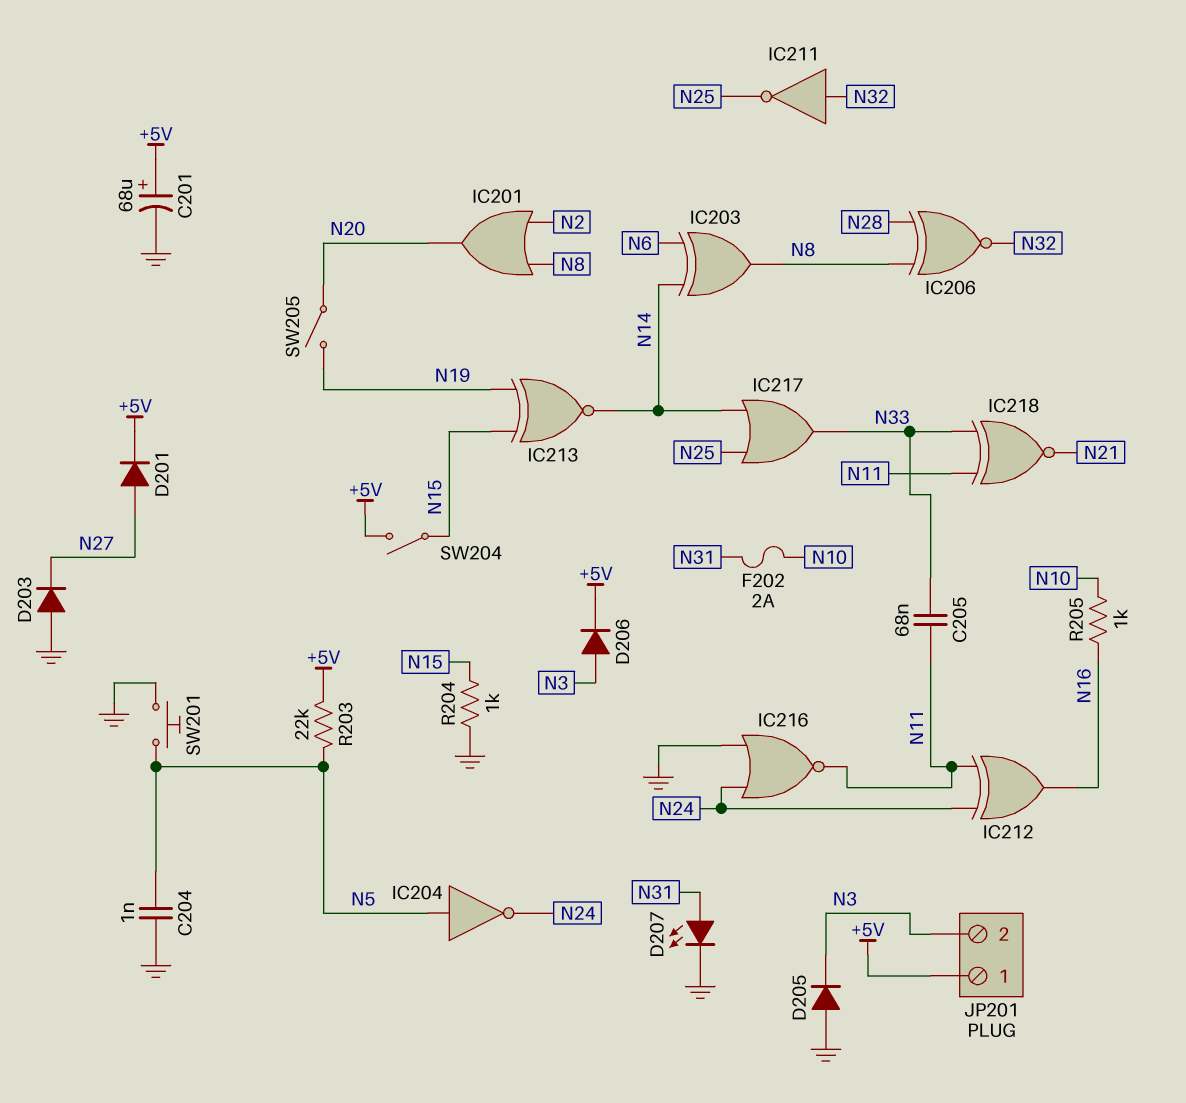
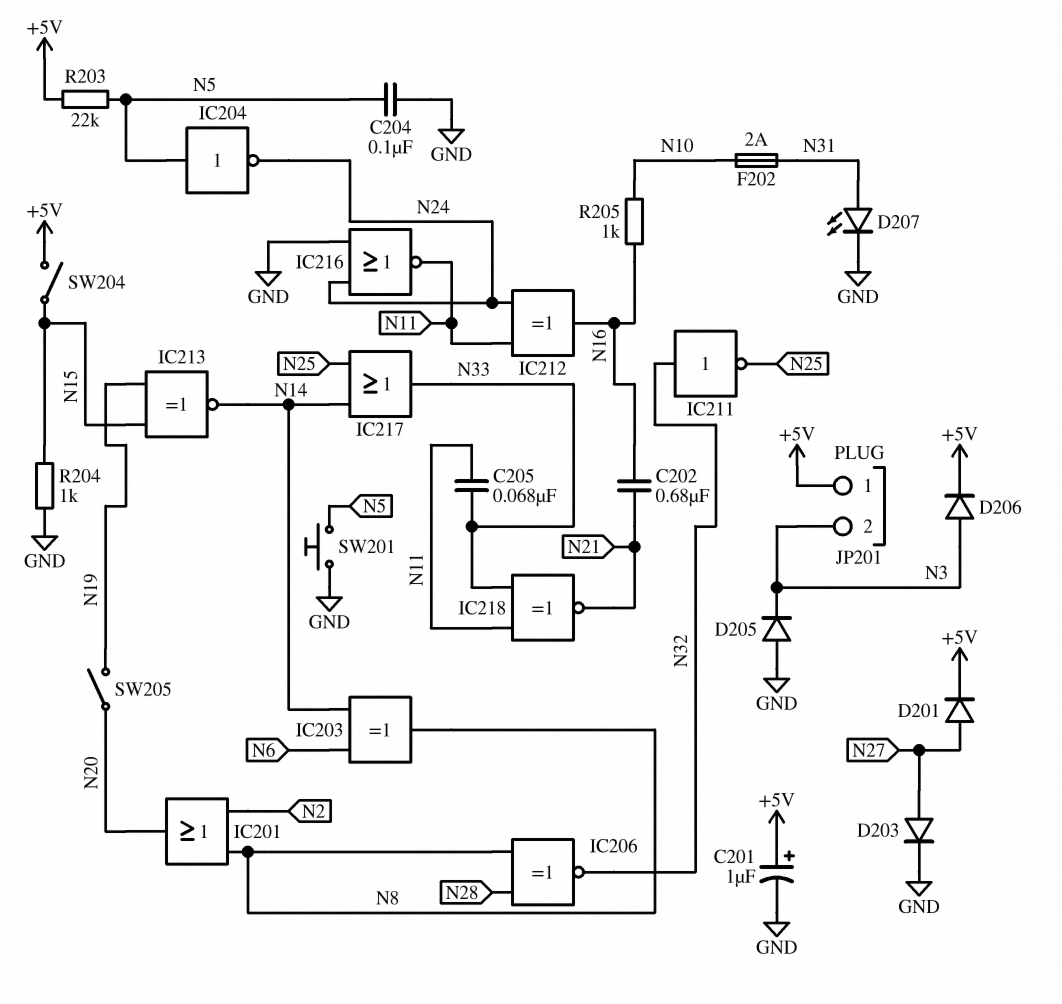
C201: 68uF (plus +5V, minus GND) -> 1uF (plus +5V, minus GND)
C202: none -> 680nF (N16, N21)
C204: 1nF (GND, N5) -> 100nF (GND, N5)
D203: diode (A GND, K N27) -> diode (A N27, K GND)

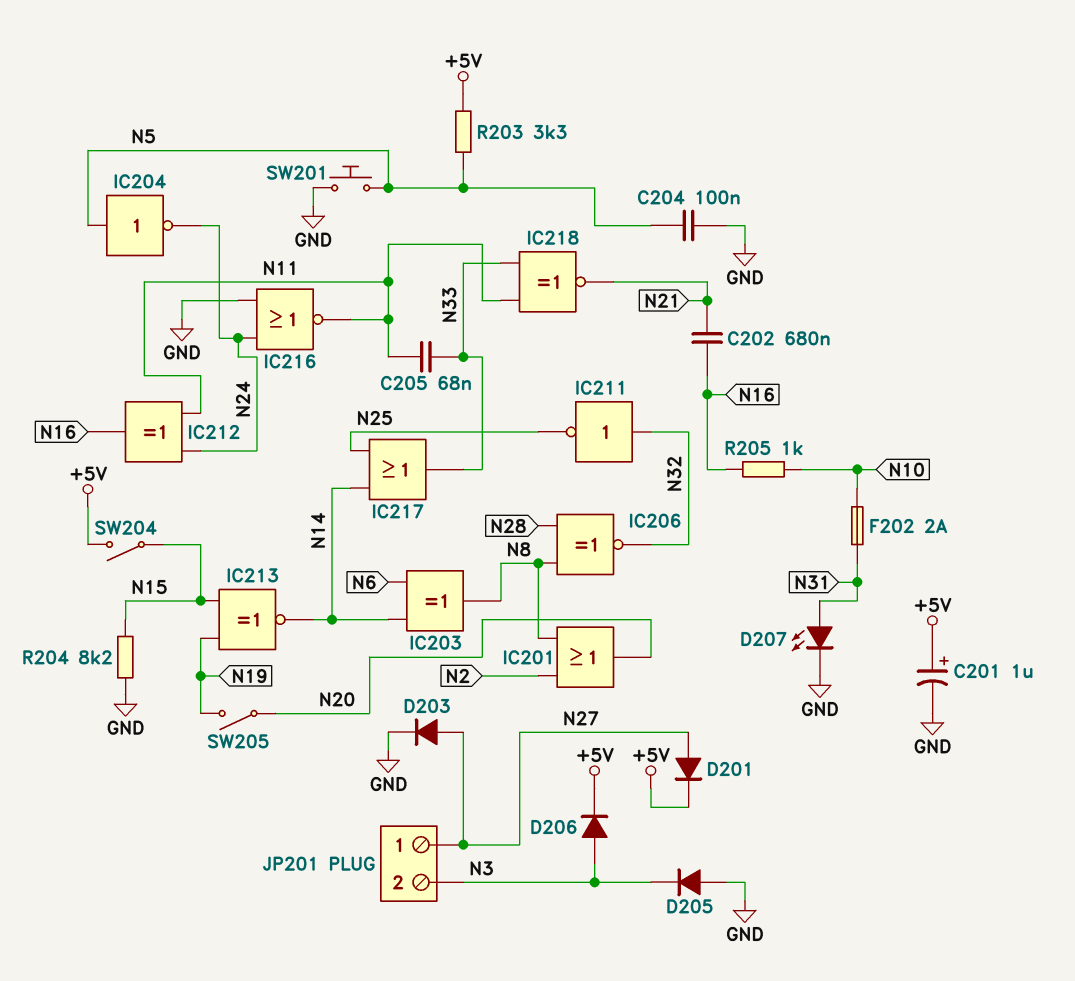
JP201 pin 1: +5V -> N27
R203: 22k (+5V, N5) -> 3.3k (+5V, N5)
R204: 1k (GND, N15) -> 8.2k (GND, N15)

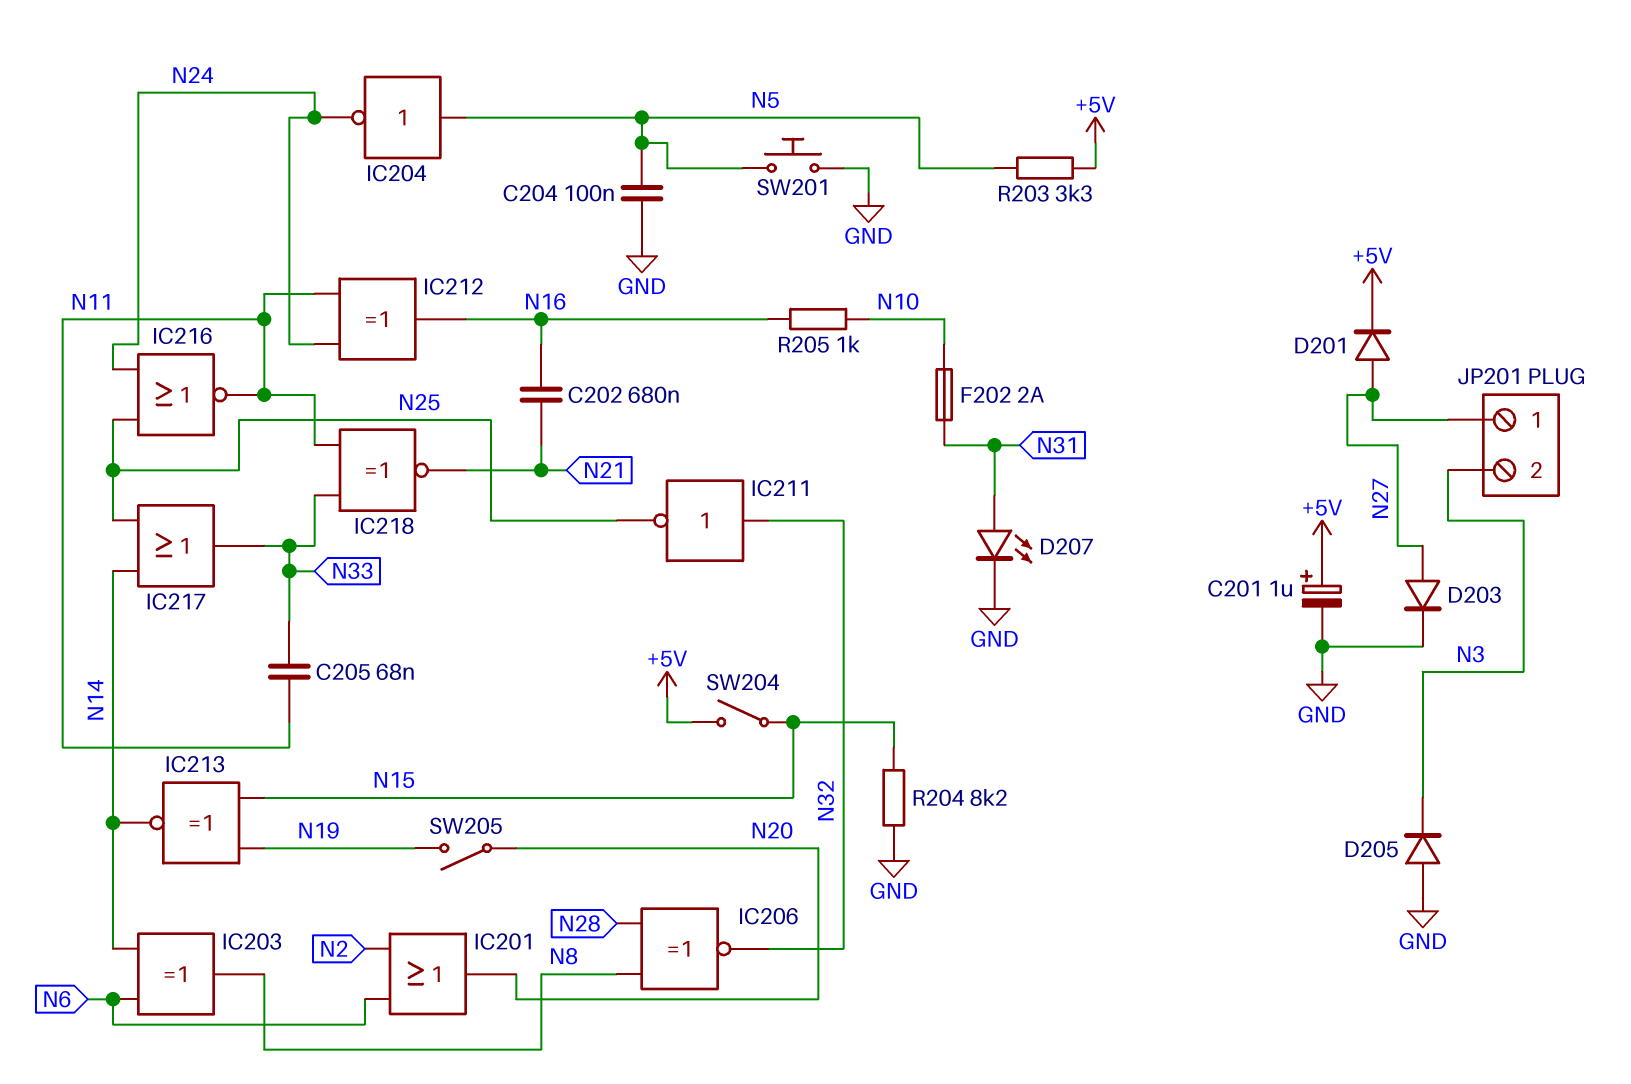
D206: diode (A N3, K +5V) -> none
IC201: OR (in N2, in N8, out N20) -> OR (in N2, in N6, out N20)
IC216: NOR (in GND, in N24, out N11) -> NOR (in N24, in N25, out N11)

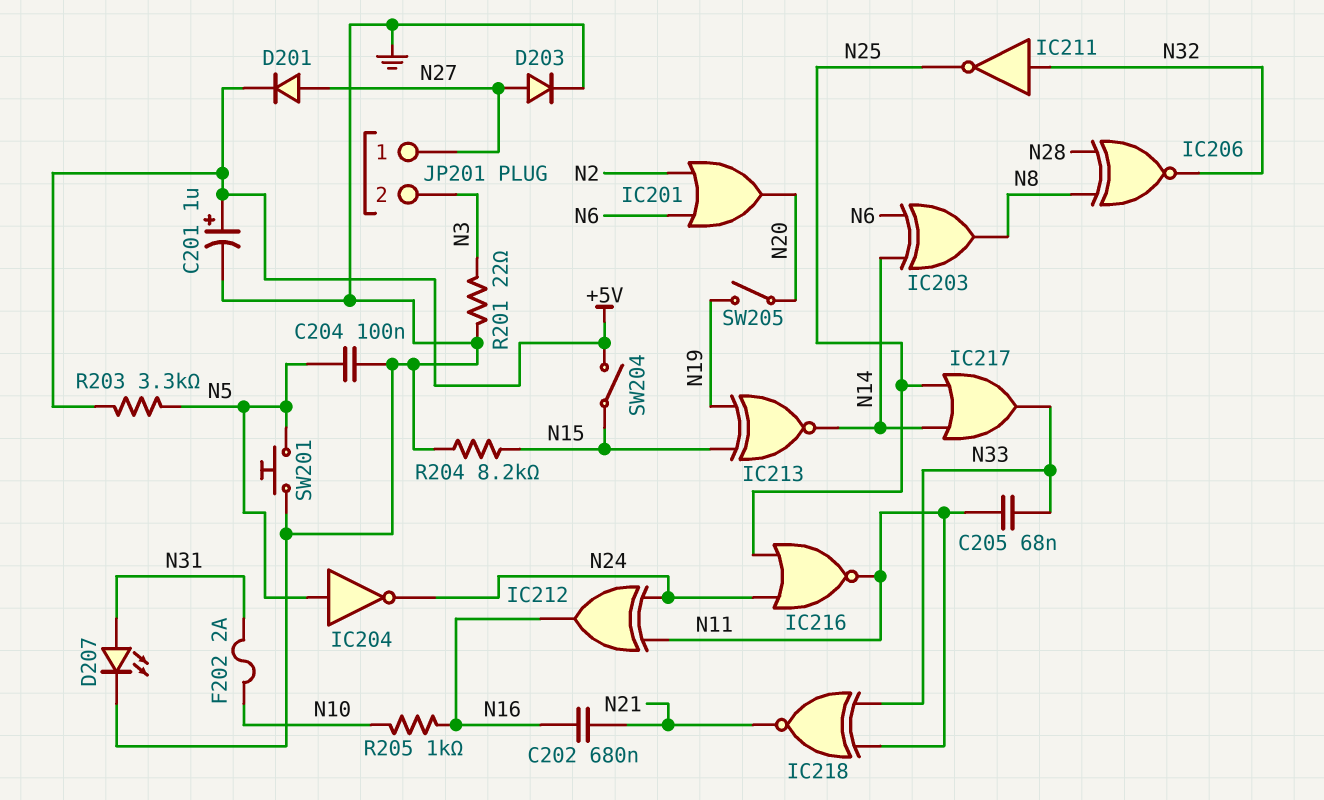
D205: diode (A GND, K N3) -> none
R201: none -> 22 (GND, N3)

